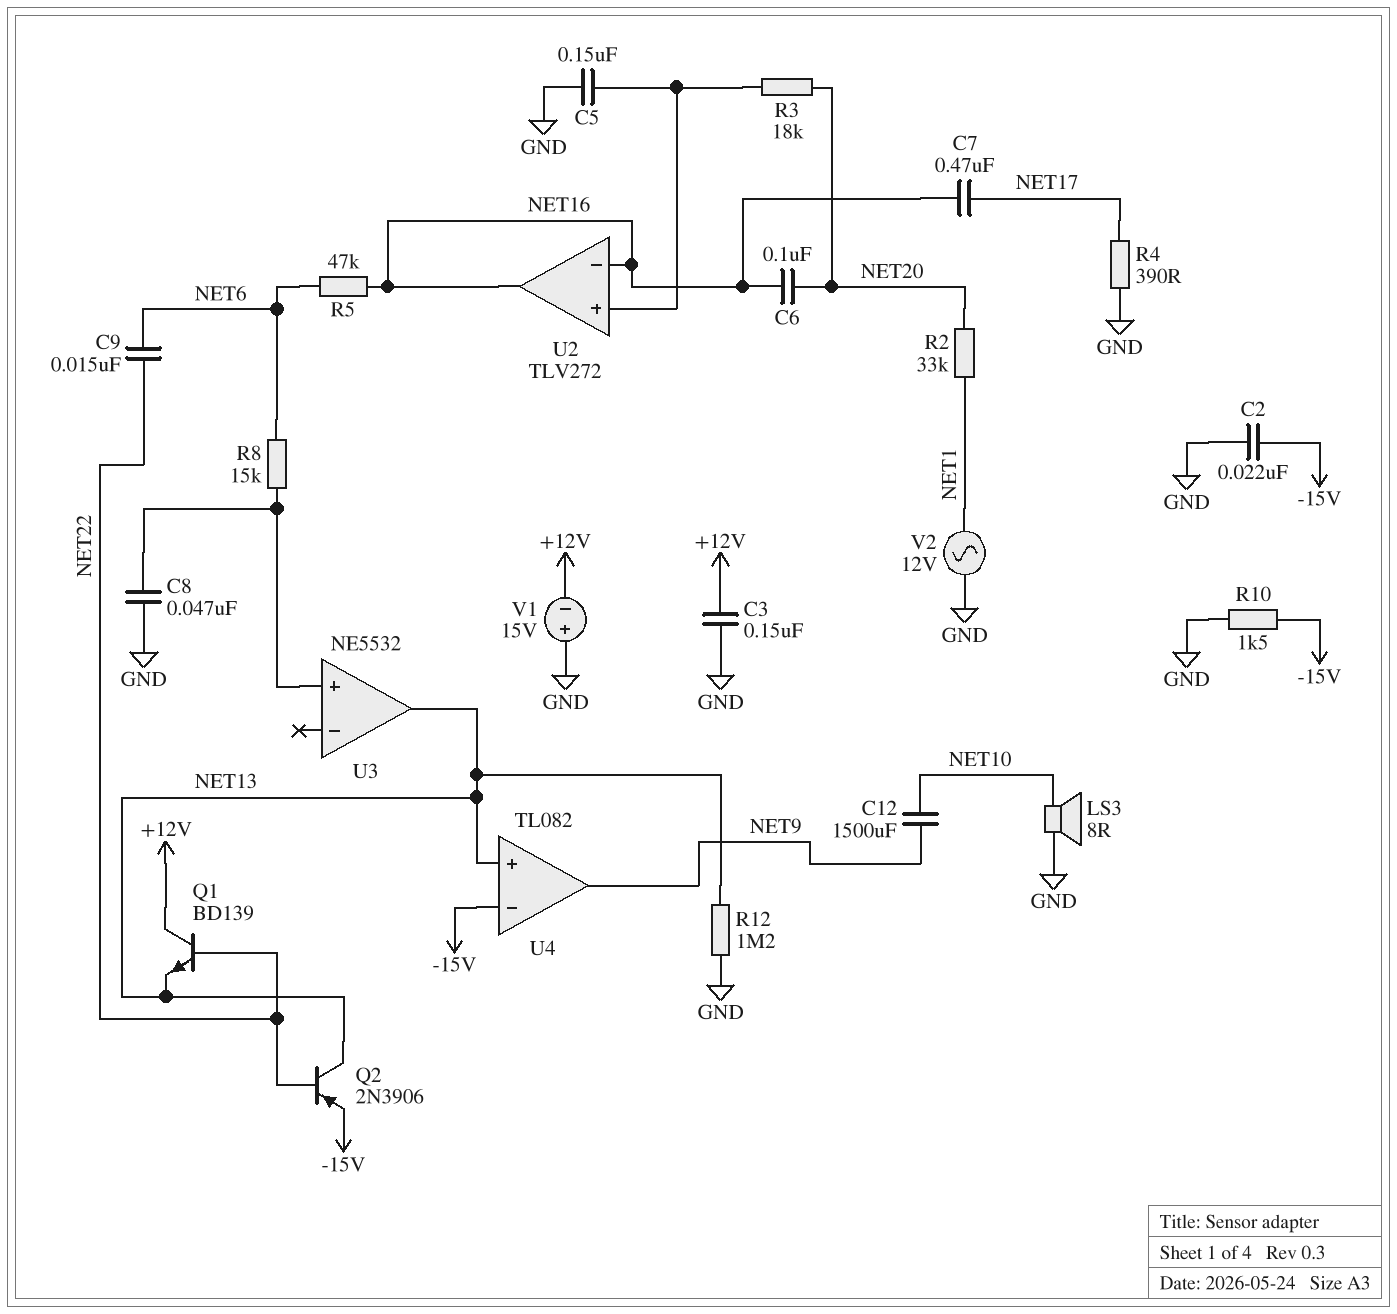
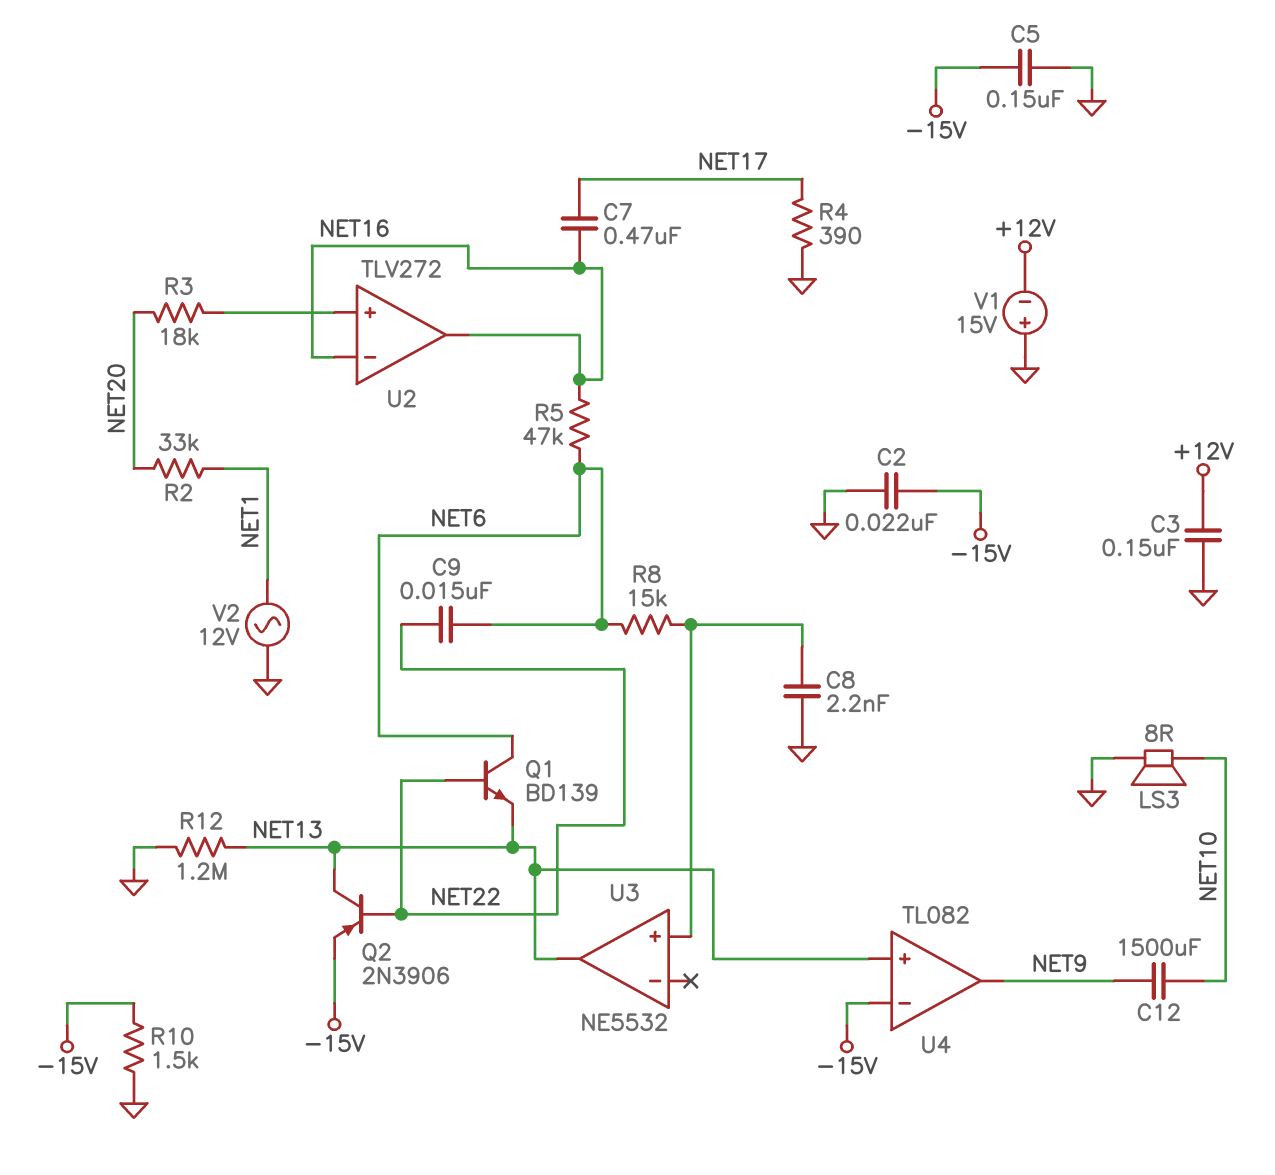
C5: 150nF (GND, U2/in+) -> 150nF (-15V, GND)
C6: 100nF (NET16, NET20) -> none
C8: 47nF (GND, U3/in+) -> 2.2nF (GND, U3/in+)
Q1: NPN BD139 (B NET22, C +12V, E NET13) -> NPN BD139 (B NET22, C NET6, E NET13)

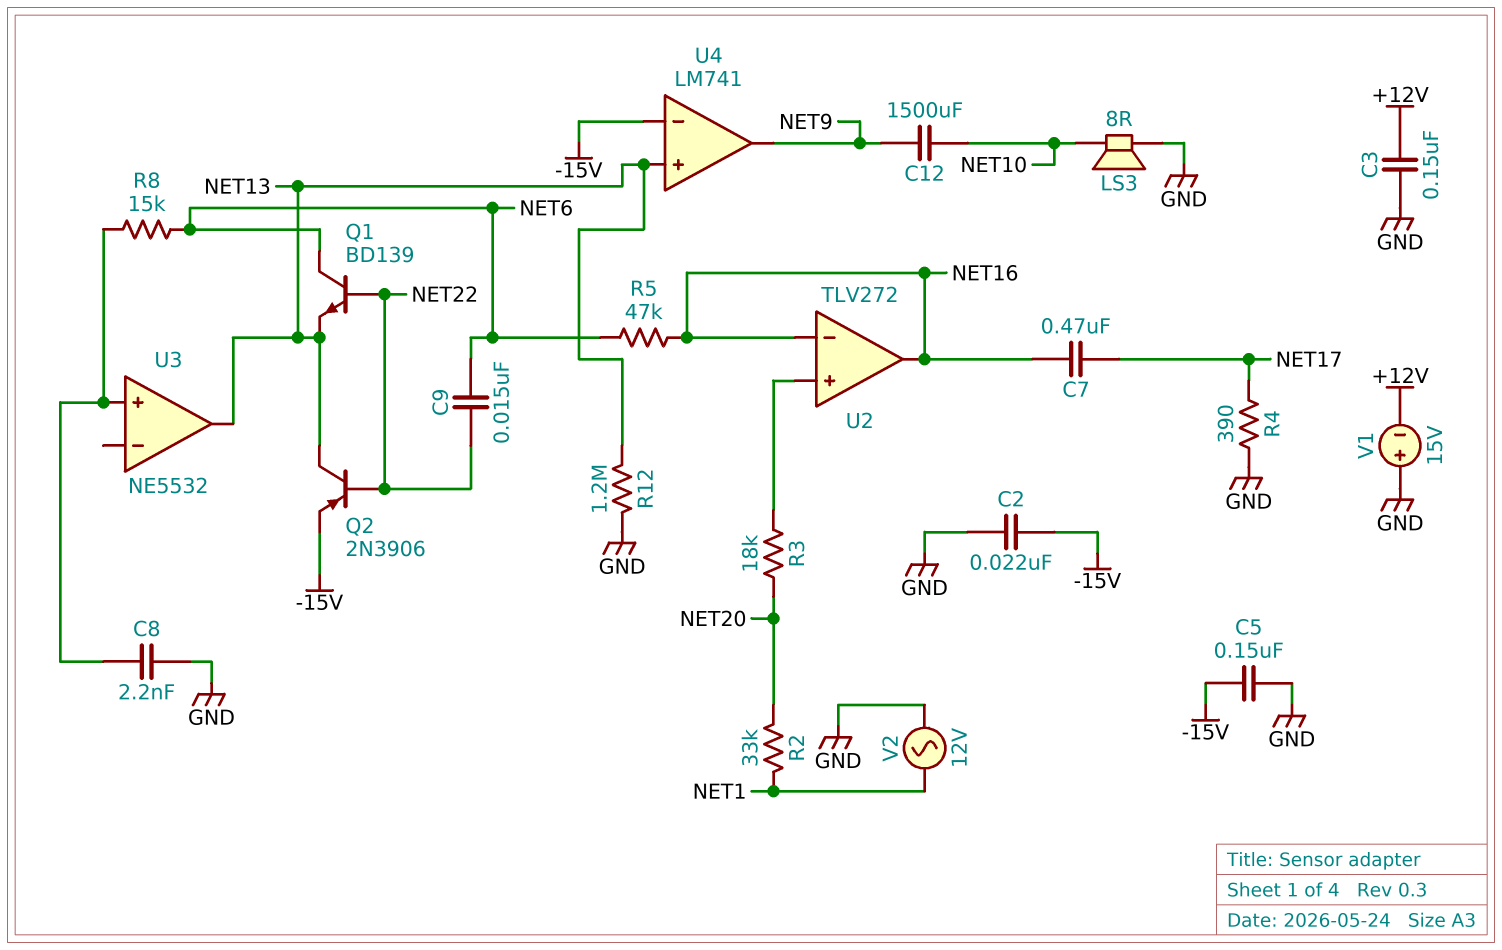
R10: 1.5k (-15V, GND) -> none
U4: TL082 -> LM741

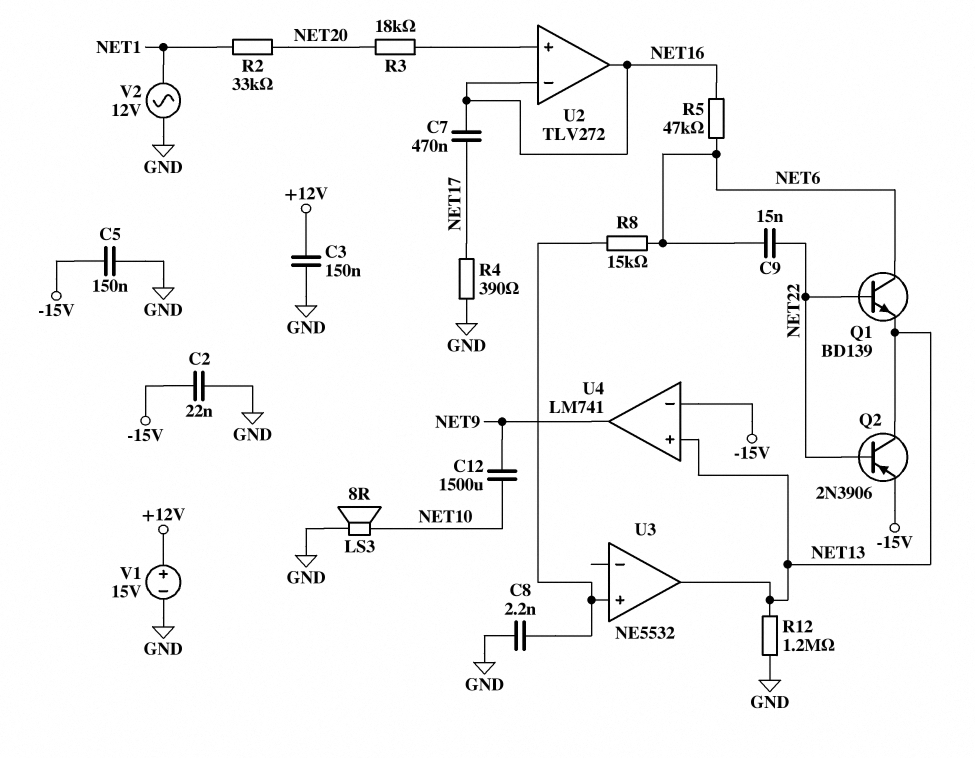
V1: 15V (plus GND, minus +12V) -> 15V (plus +12V, minus GND)

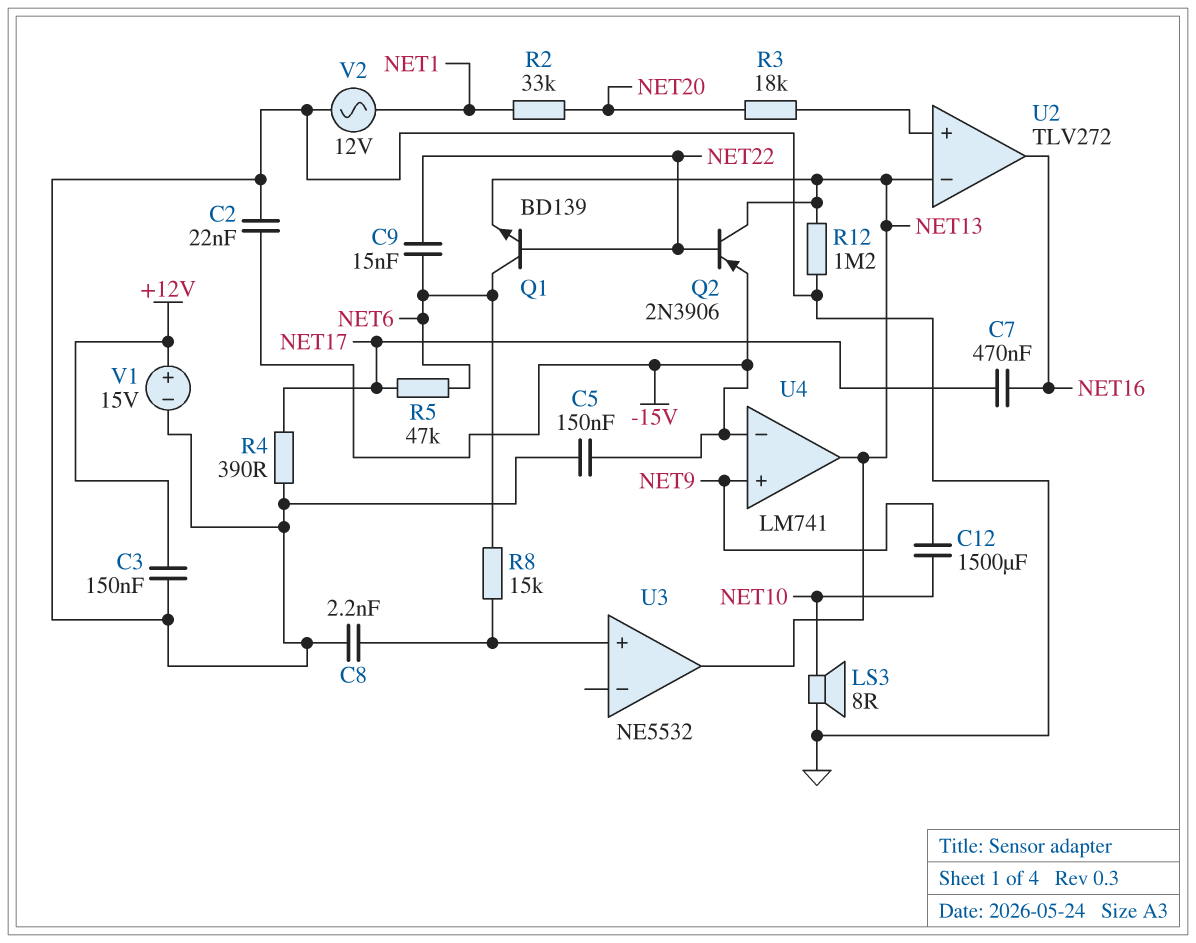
R5: 47k (NET6, NET16) -> 47k (NET6, NET17)
U2 pin in-: NET16 -> NET13
U4 pin in+: NET13 -> NET9
U4 pin out: NET9 -> NET13

